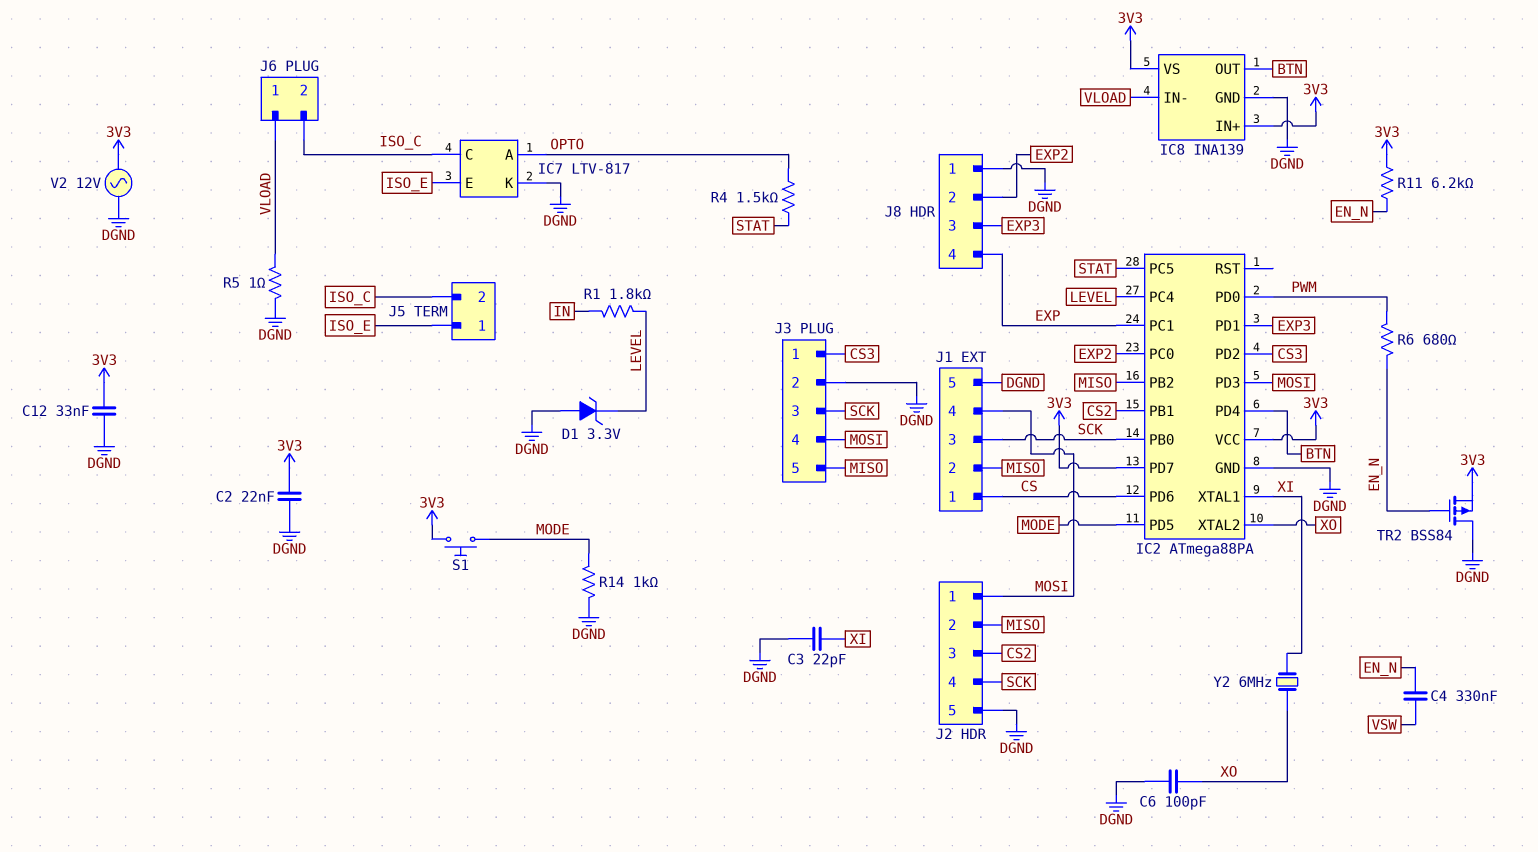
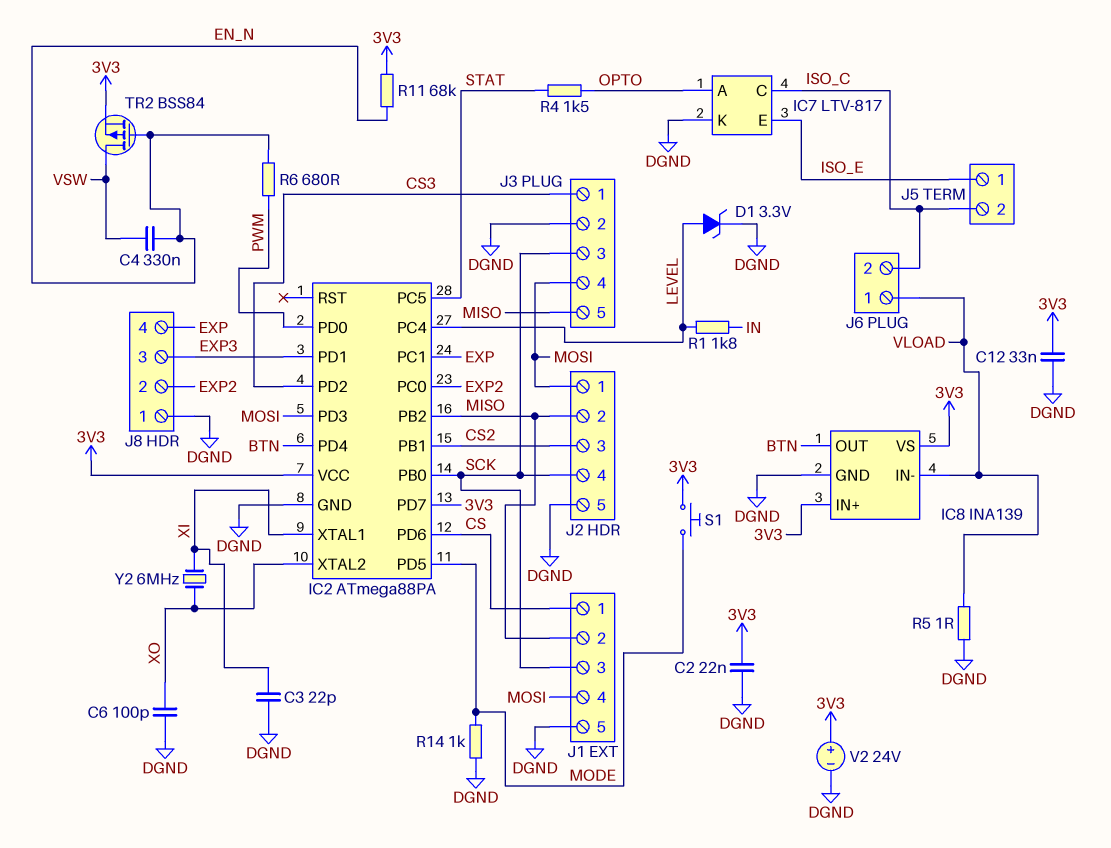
D1: zener 3.3V (A DGND, K LEVEL) -> zener 3.3V (A LEVEL, K DGND)
R11: 6.2k (3V3, EN_N) -> 68k (3V3, EN_N)
TR2: PMOS BSS84 (G EN_N, D DGND, S 3V3) -> PMOS BSS84 (G EN_N, D VSW, S 3V3)
V2: AC 12V (3V3, DGND) -> 24V (plus 3V3, minus DGND)

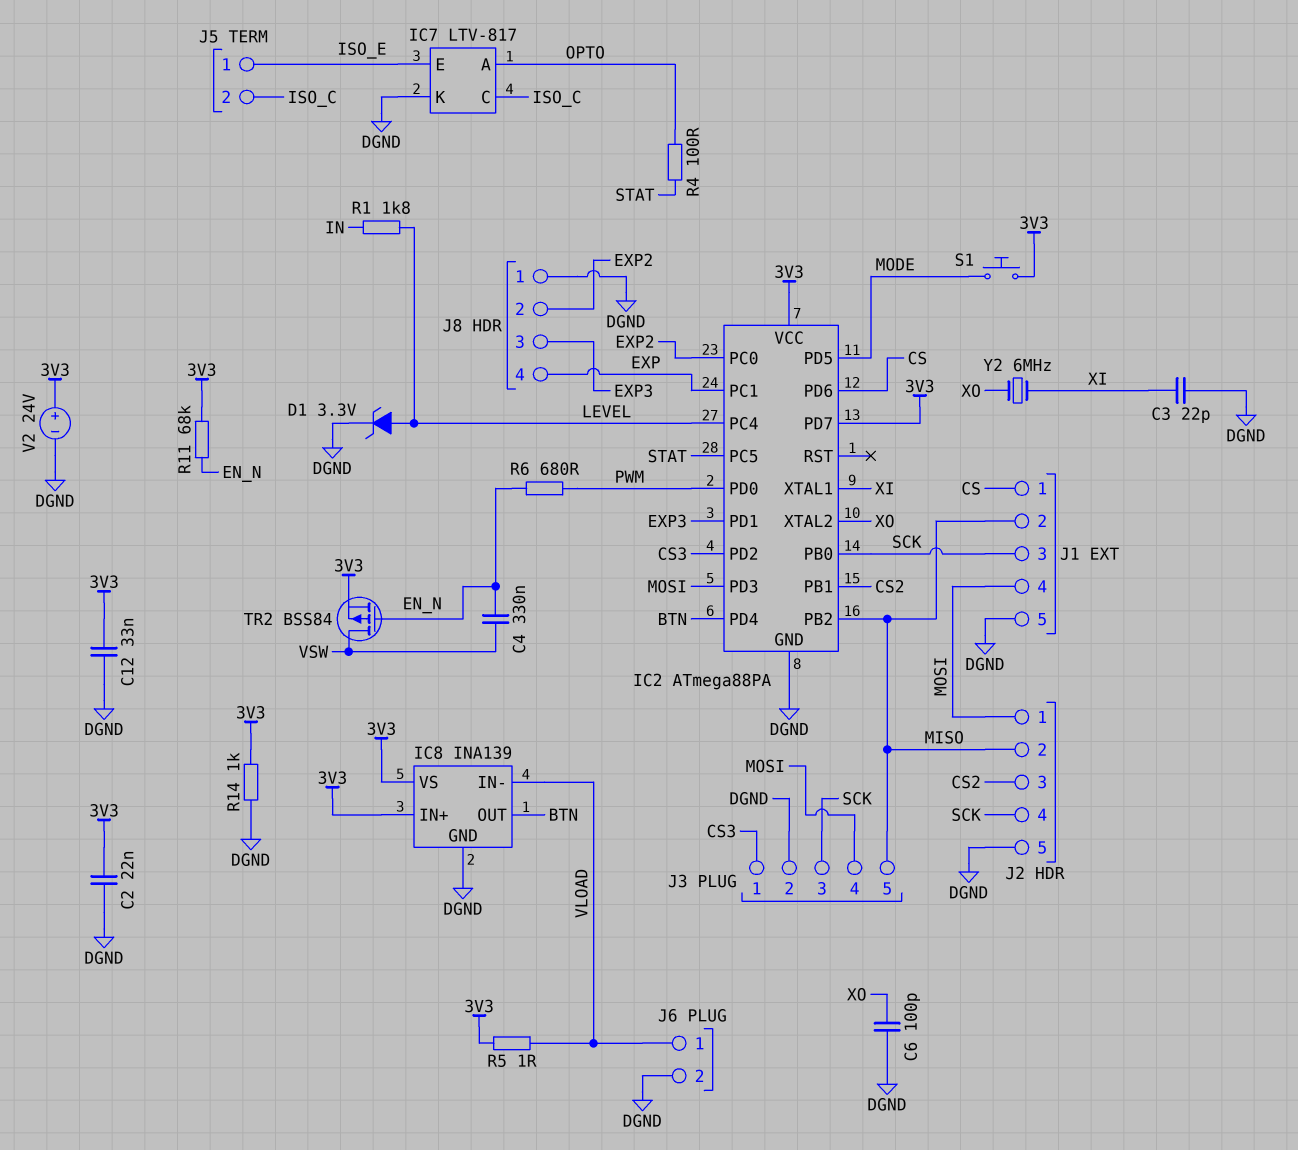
J6 pin 2: ISO_C -> DGND
R4: 1.5k (OPTO, STAT) -> 100 (OPTO, STAT)
R5: 1 (DGND, VLOAD) -> 1 (3V3, VLOAD)
R14: 1k (DGND, MODE) -> 1k (3V3, DGND)

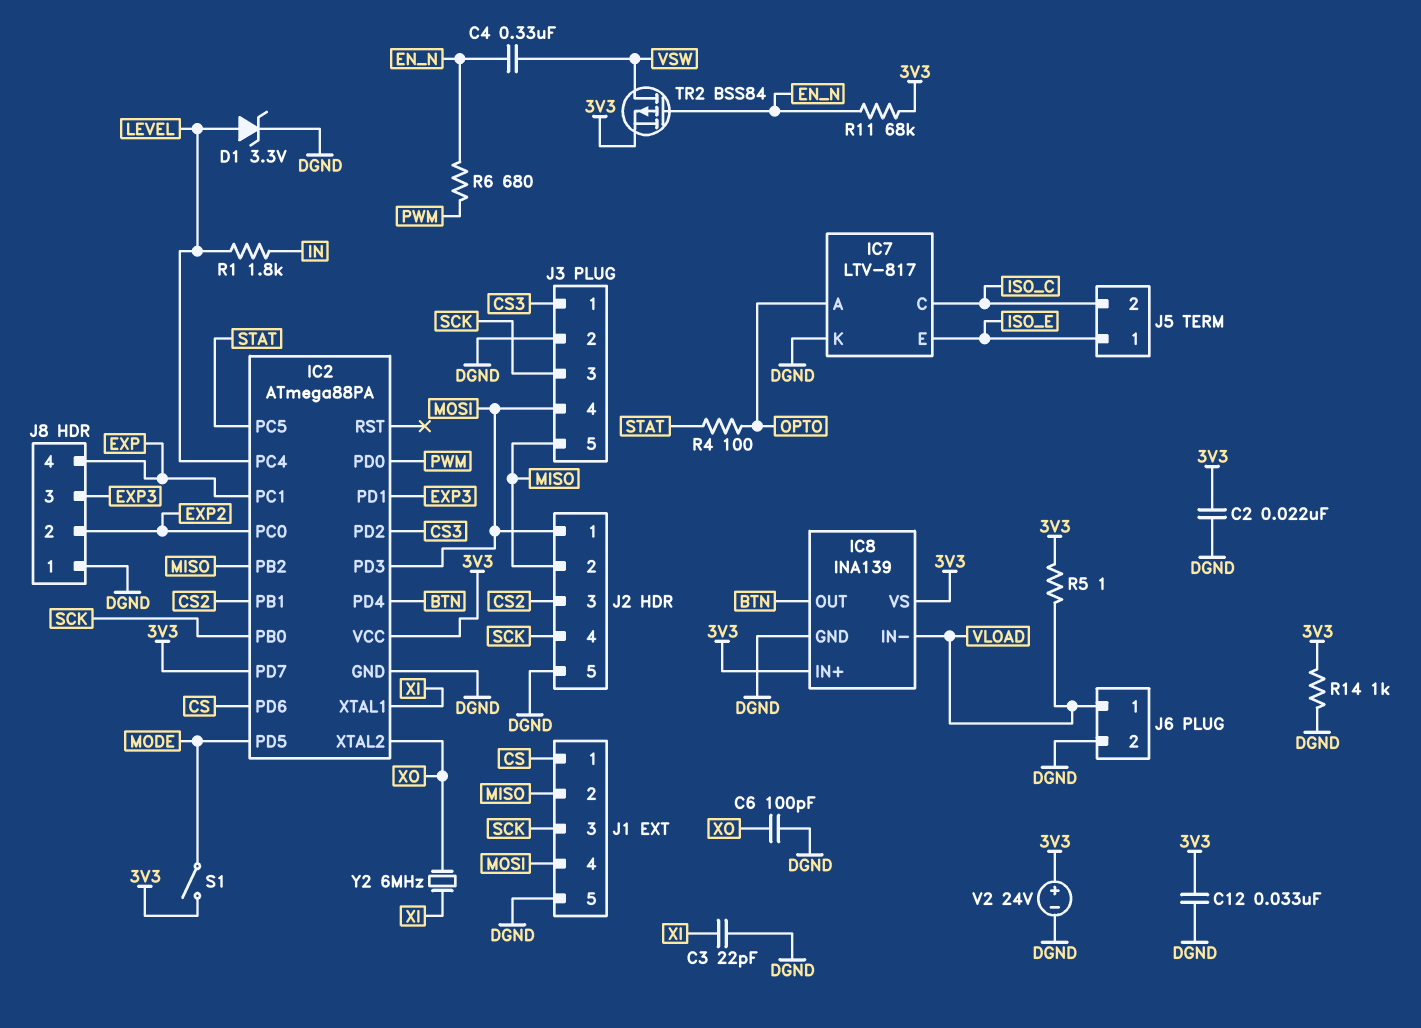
S1: button (3V3, MODE) -> switch (3V3, MODE)

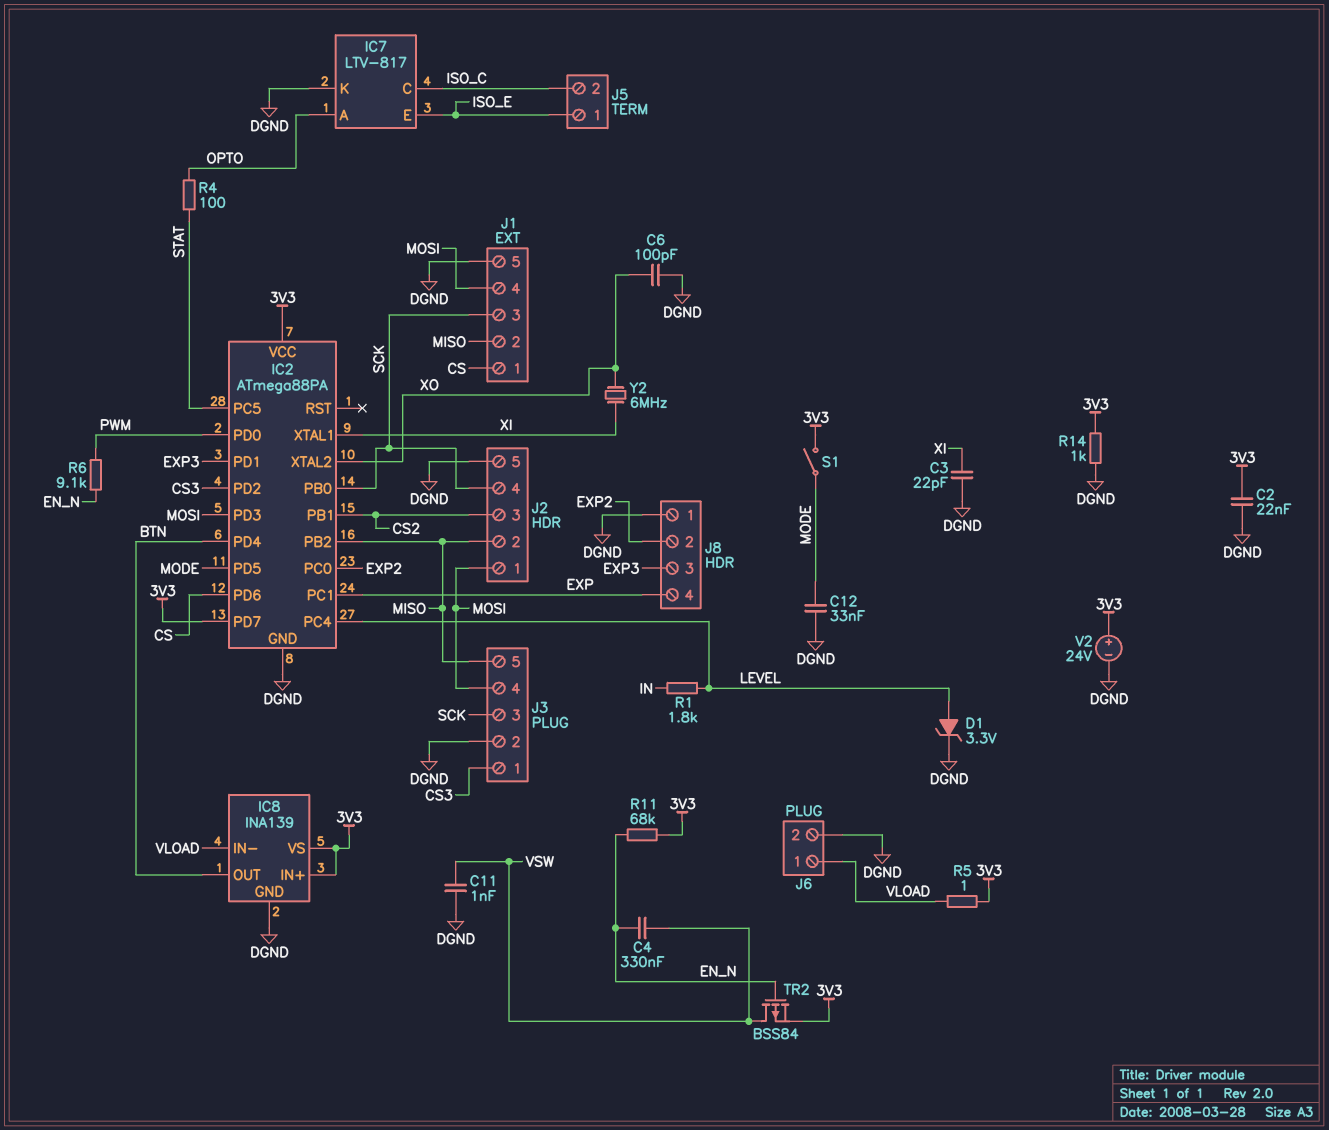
C11: none -> 1nF (DGND, VSW)
C12: 33nF (3V3, DGND) -> 33nF (DGND, MODE)
R6: 680 (EN_N, PWM) -> 9.1k (EN_N, PWM)

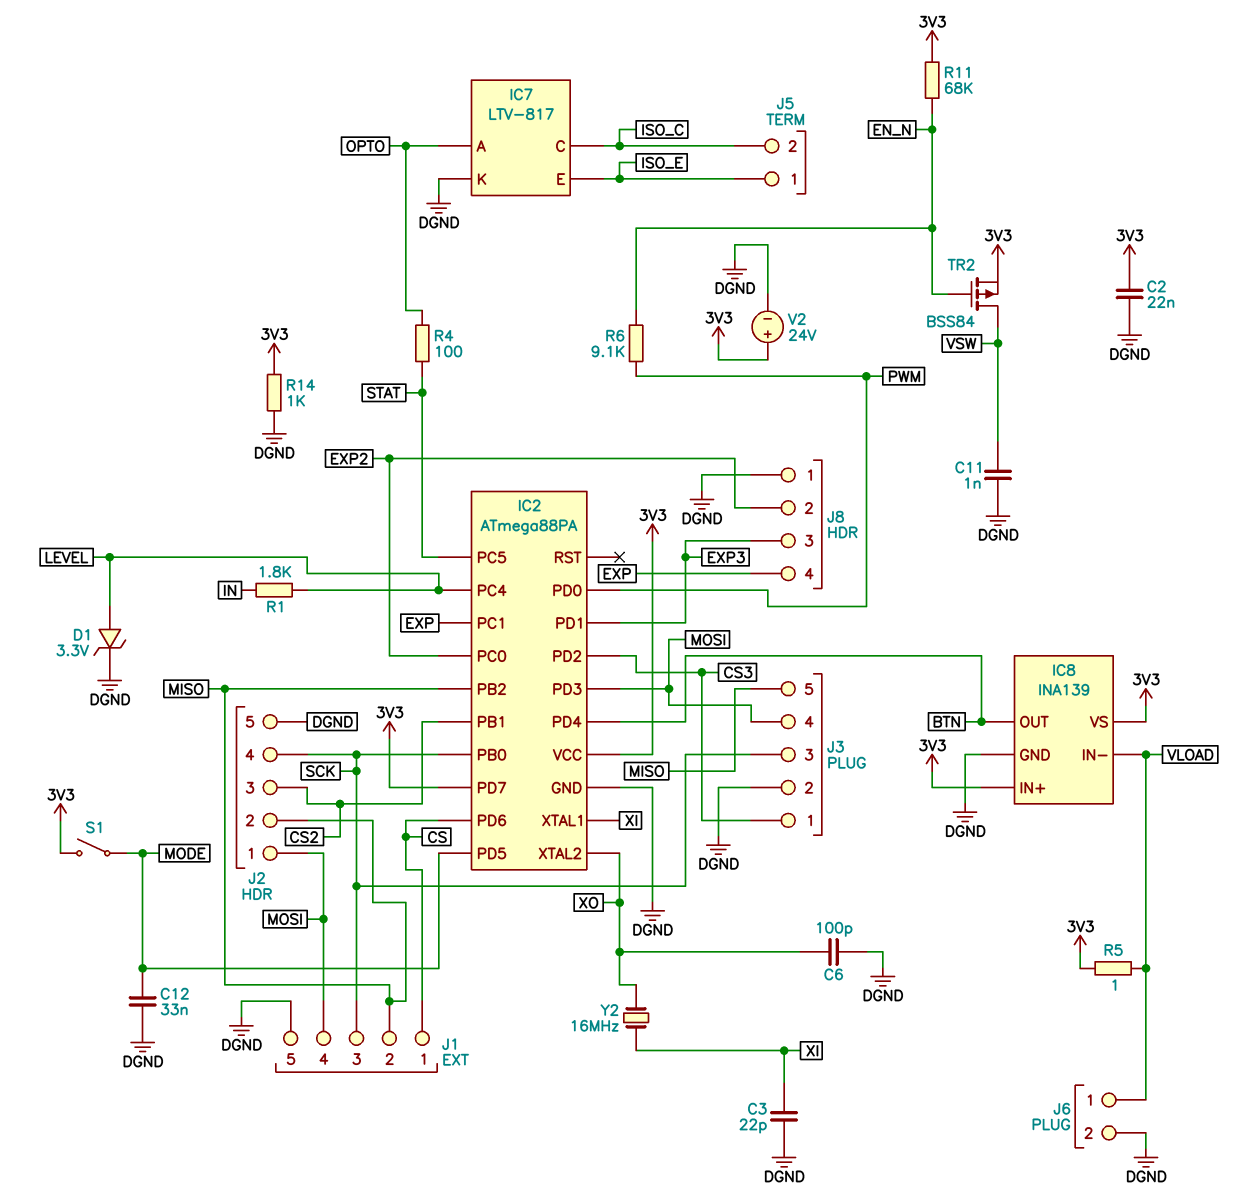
C4: 330nF (EN_N, VSW) -> none
Y2: 6MHz (XI, XO) -> 16MHz (XI, XO)

